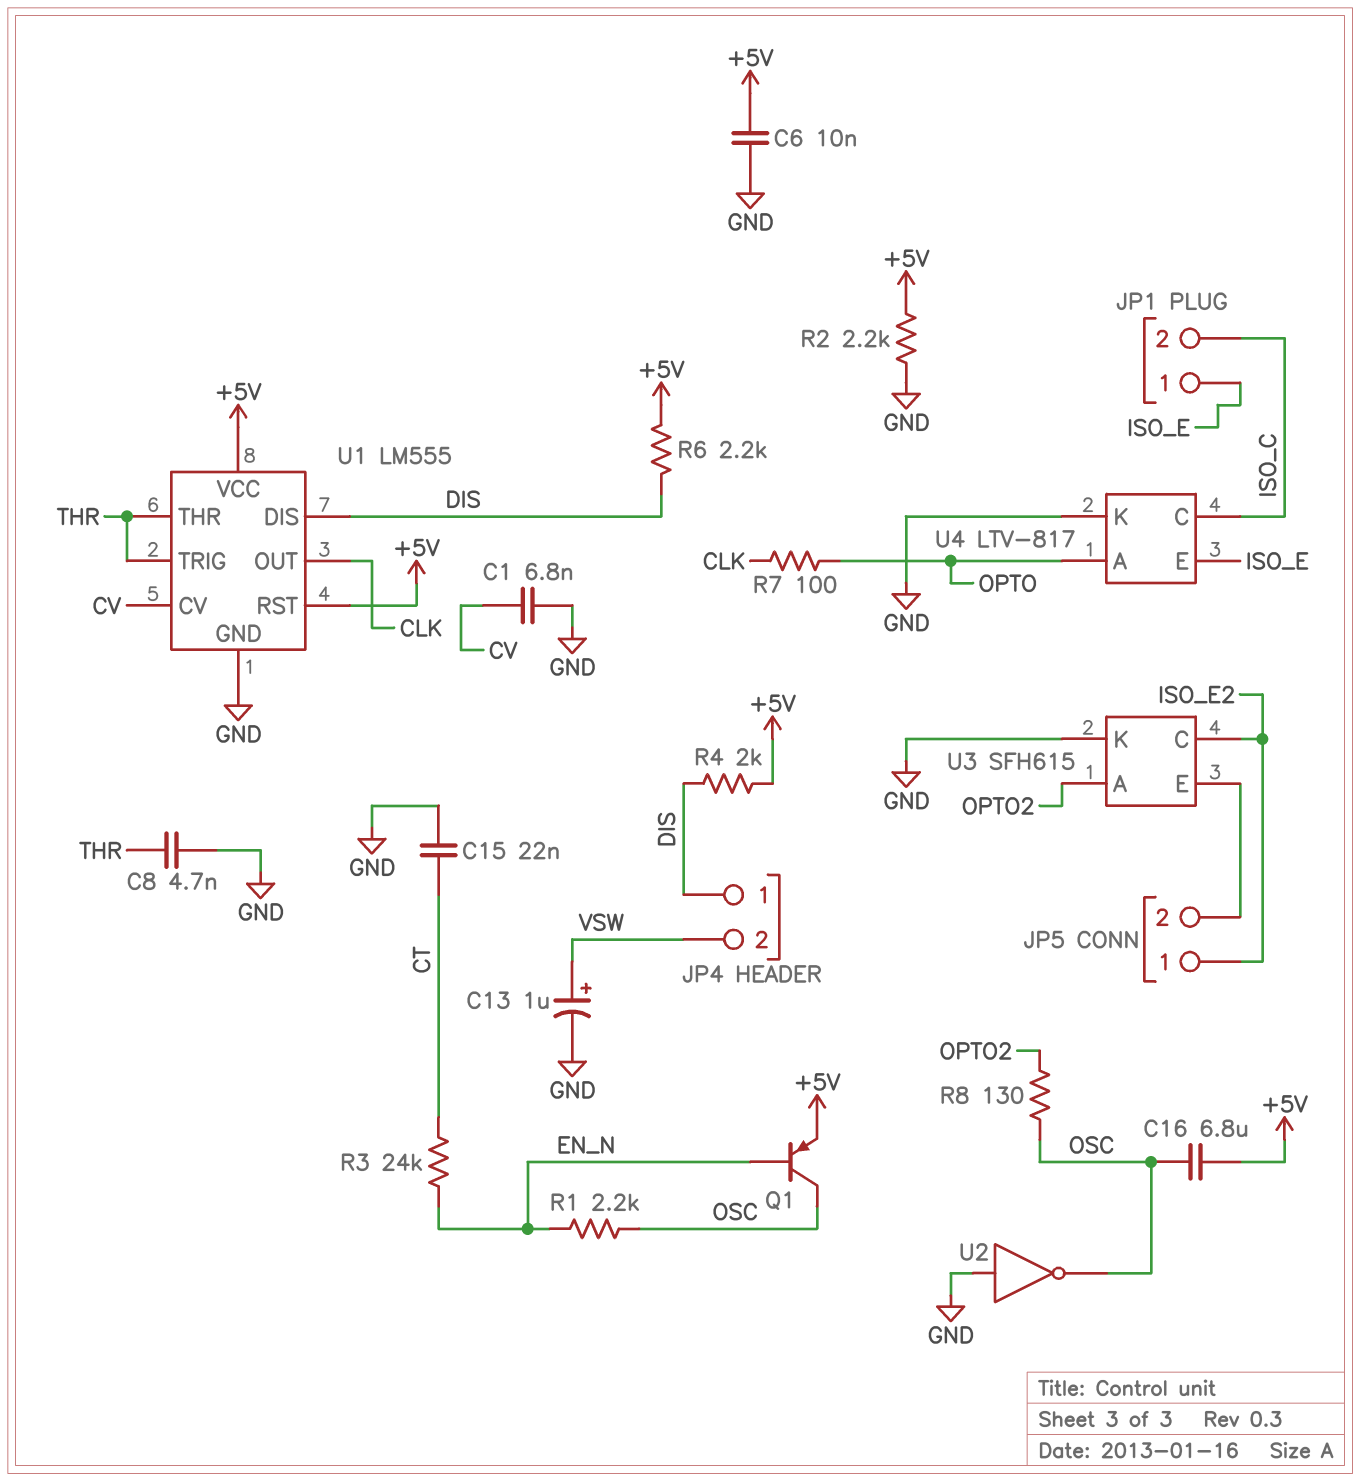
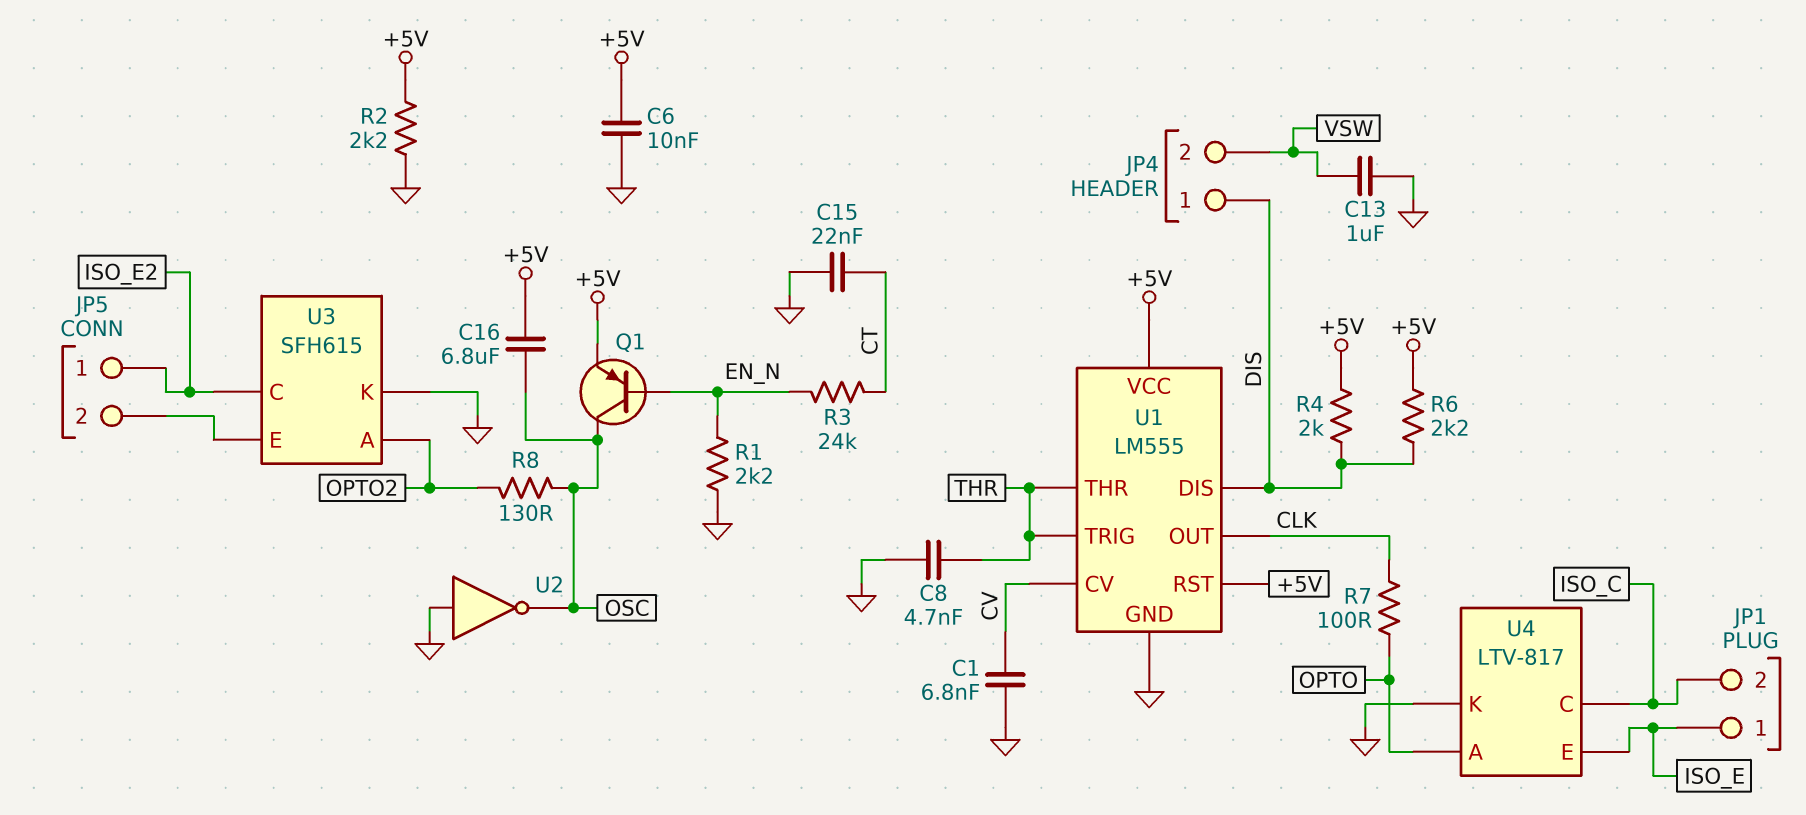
C13: 1uF (plus VSW, minus GND) -> 1uF (GND, VSW)
R1: 2.2k (EN_N, OSC) -> 2.2k (EN_N, GND)

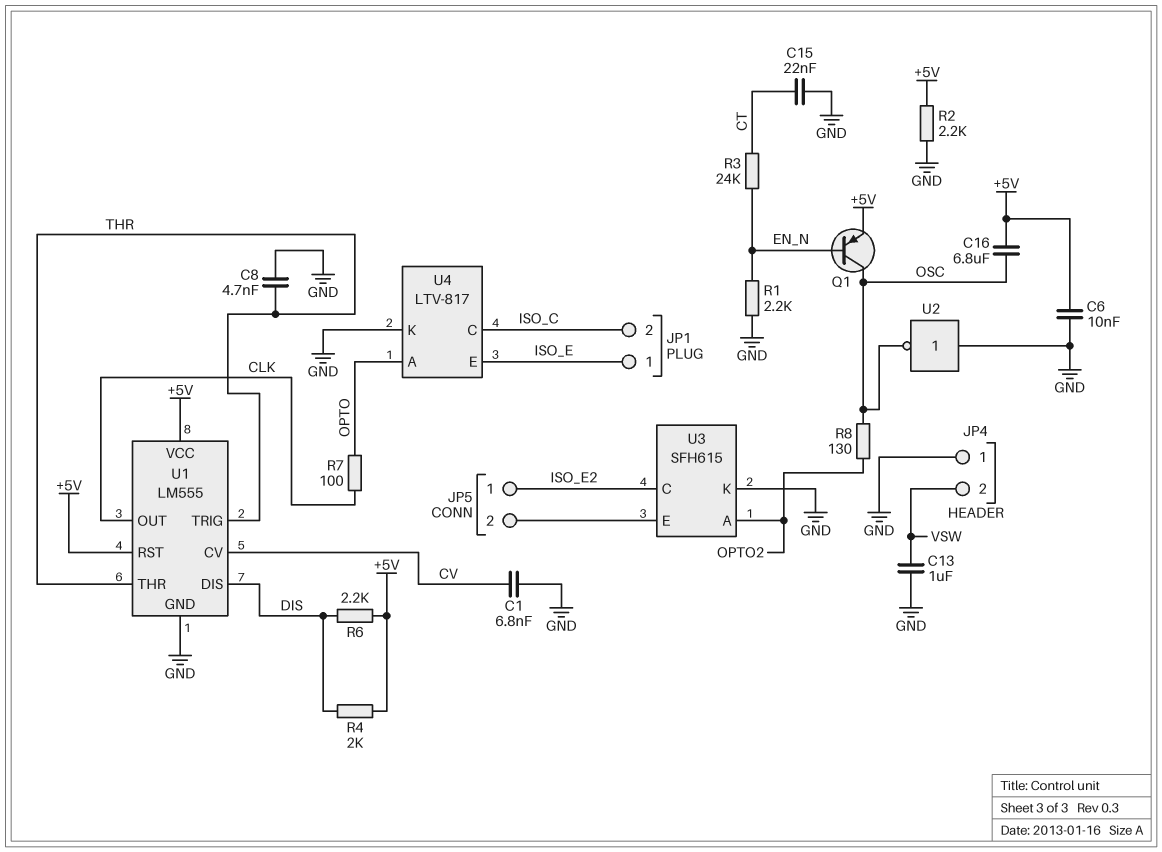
JP4 pin 1: DIS -> GND

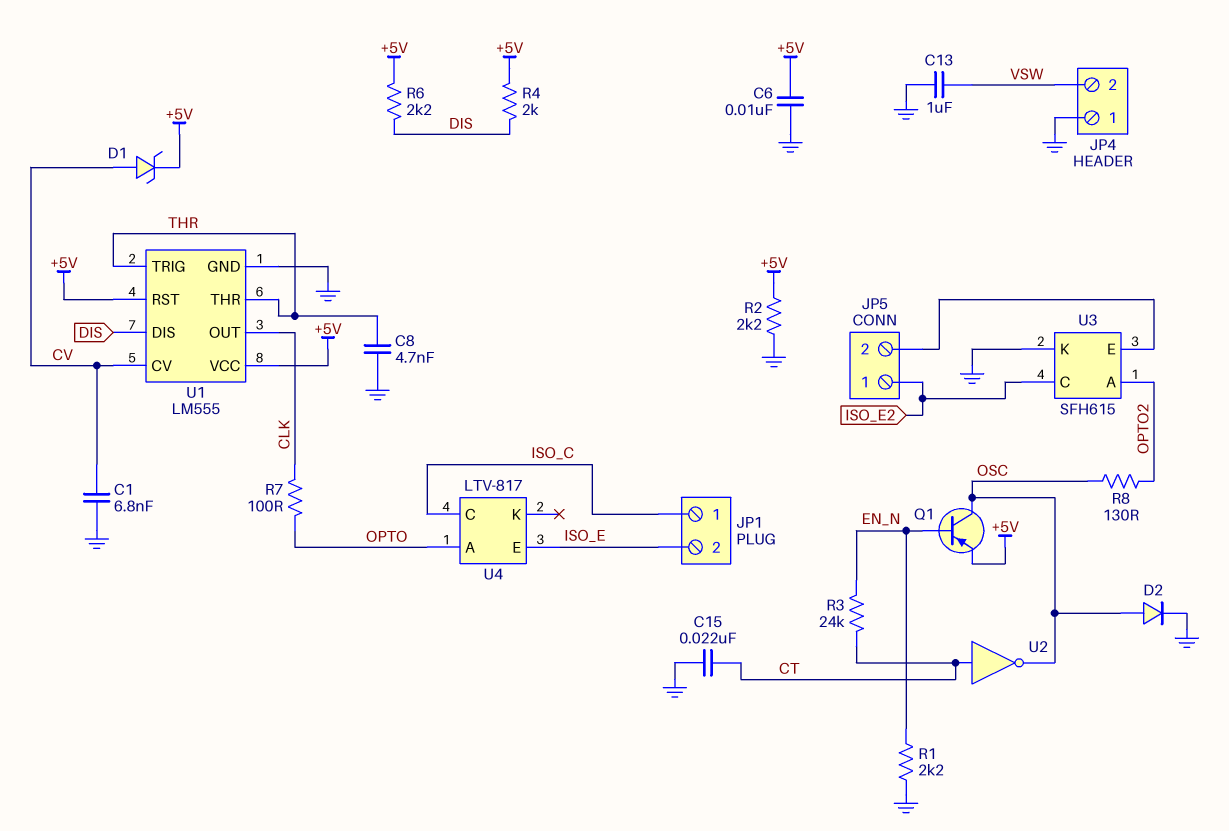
C16: 6.8uF (+5V, OSC) -> none
D1: none -> zener (A CV, K +5V)
D2: none -> diode (A OSC, K GND)
JP1 pin 1: ISO_E -> ISO_C
JP1 pin 2: ISO_C -> ISO_E
U2: NOT (in GND, out OSC) -> NOT (in CT, out OSC)
U4 pin K: GND -> none

